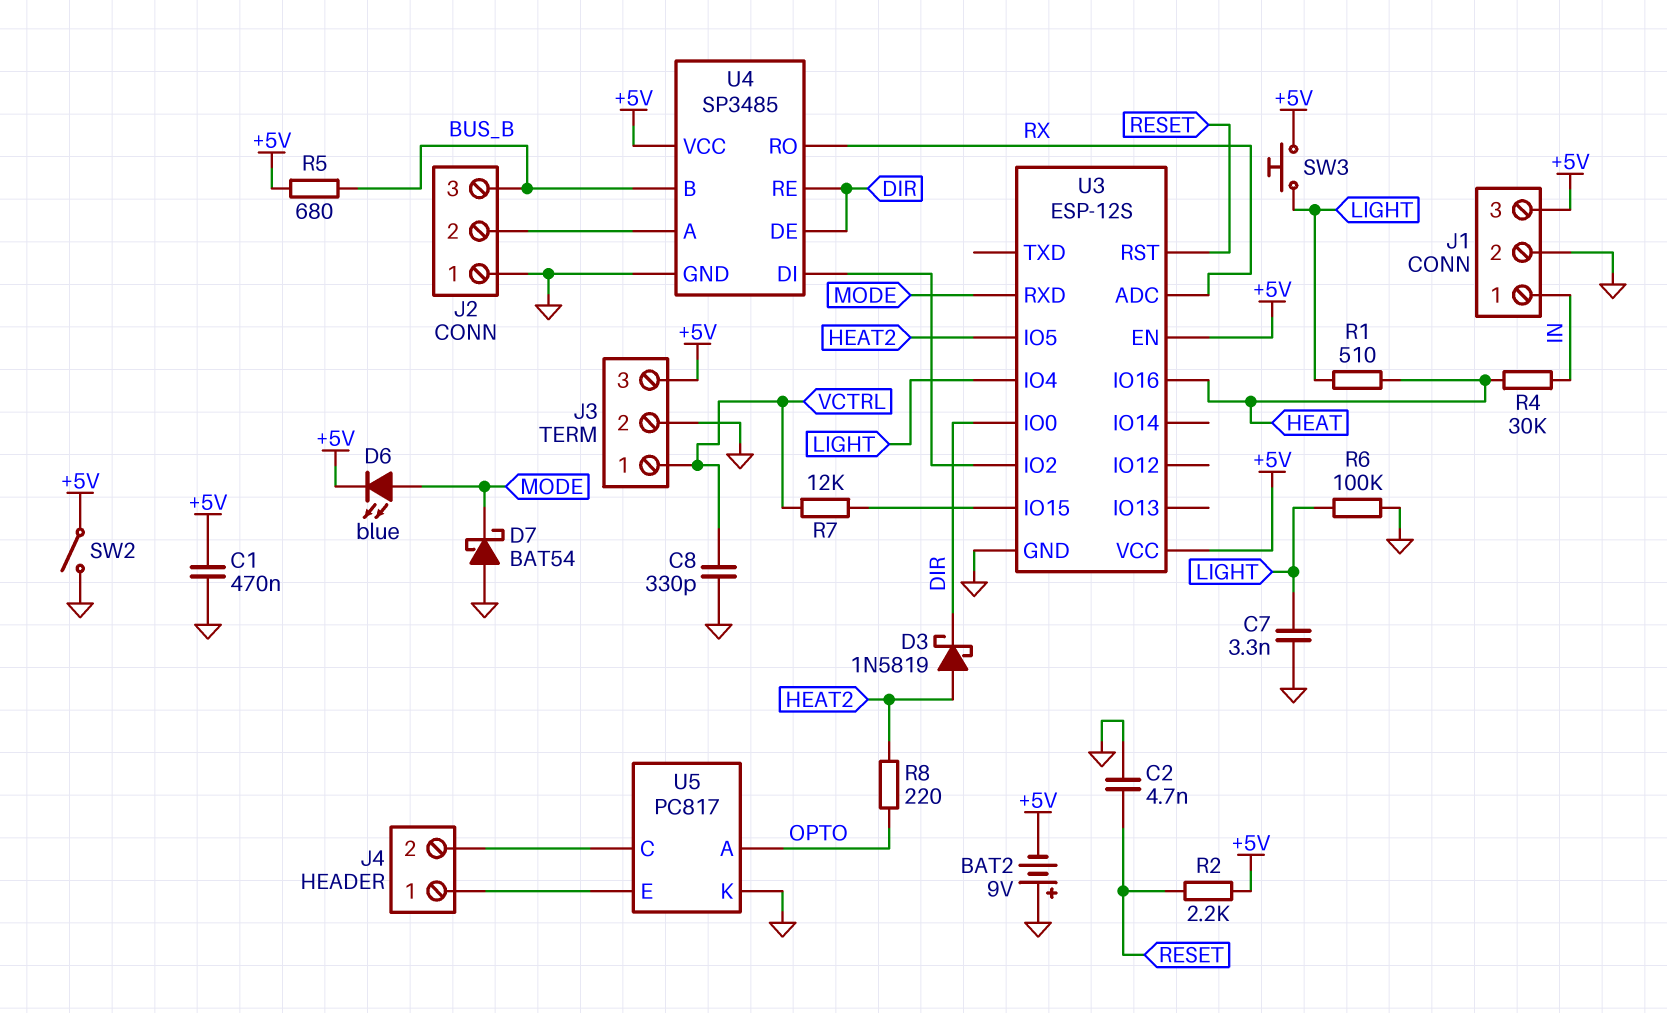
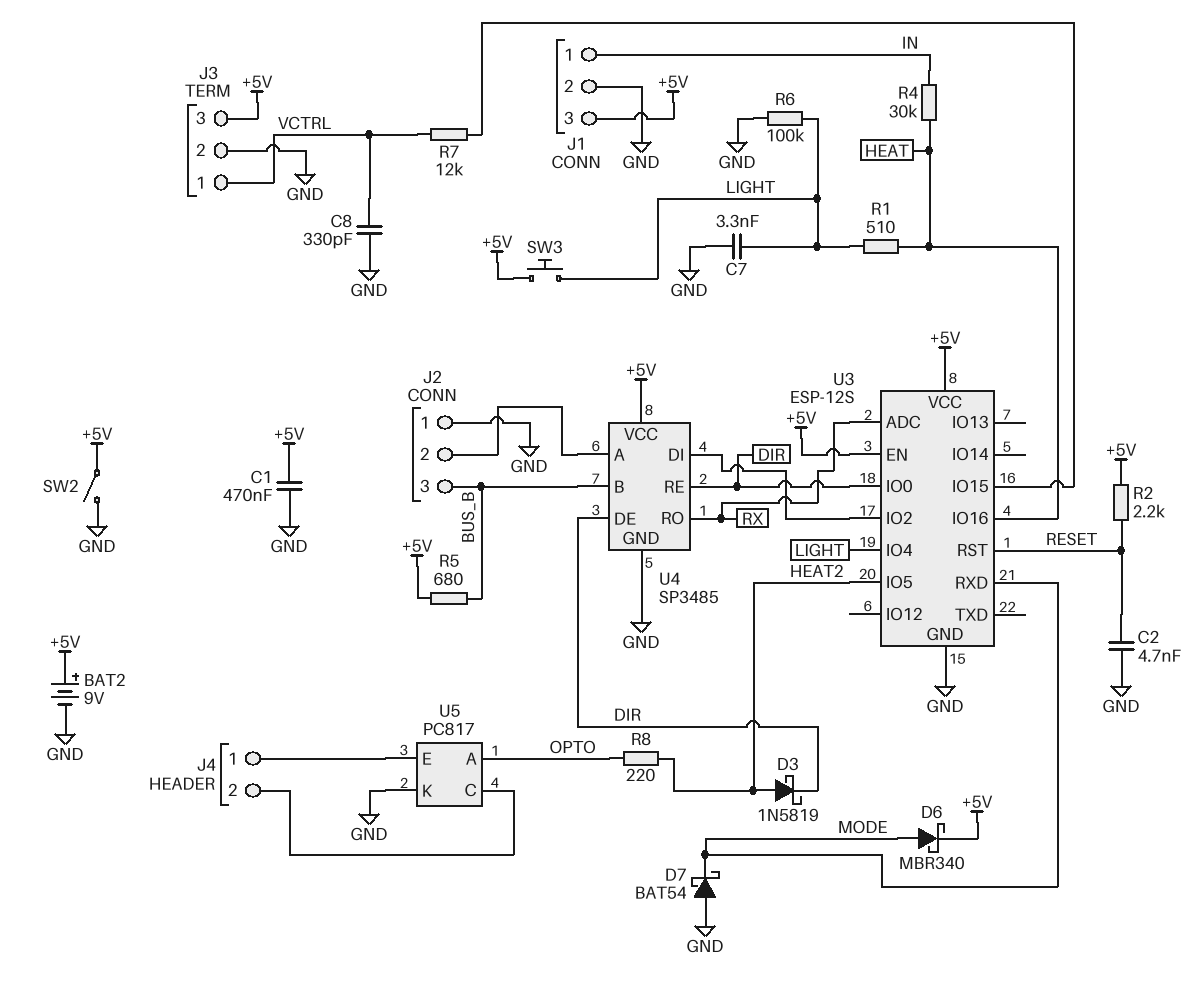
BAT2: 9V (plus GND, minus +5V) -> 9V (plus +5V, minus GND)
D6: LED blue (A MODE, K +5V) -> schottky MBR340 (A MODE, K +5V)

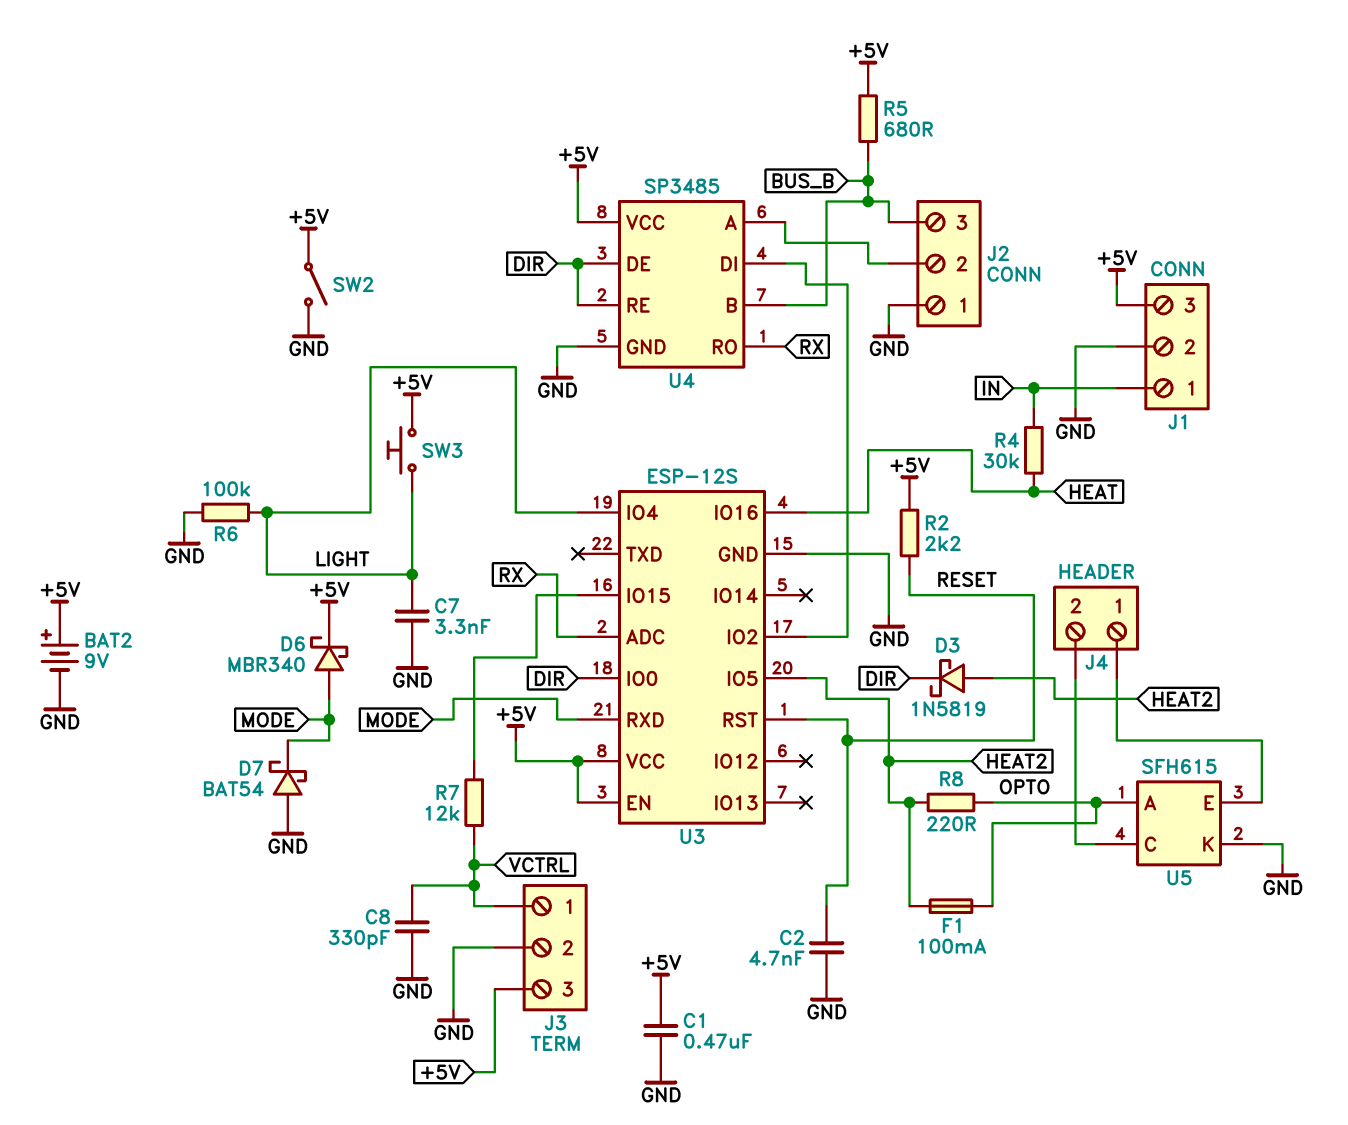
F1: none -> 100mA (HEAT2, OPTO)
R1: 510 (HEAT, LIGHT) -> none
U5: PC817 -> SFH615

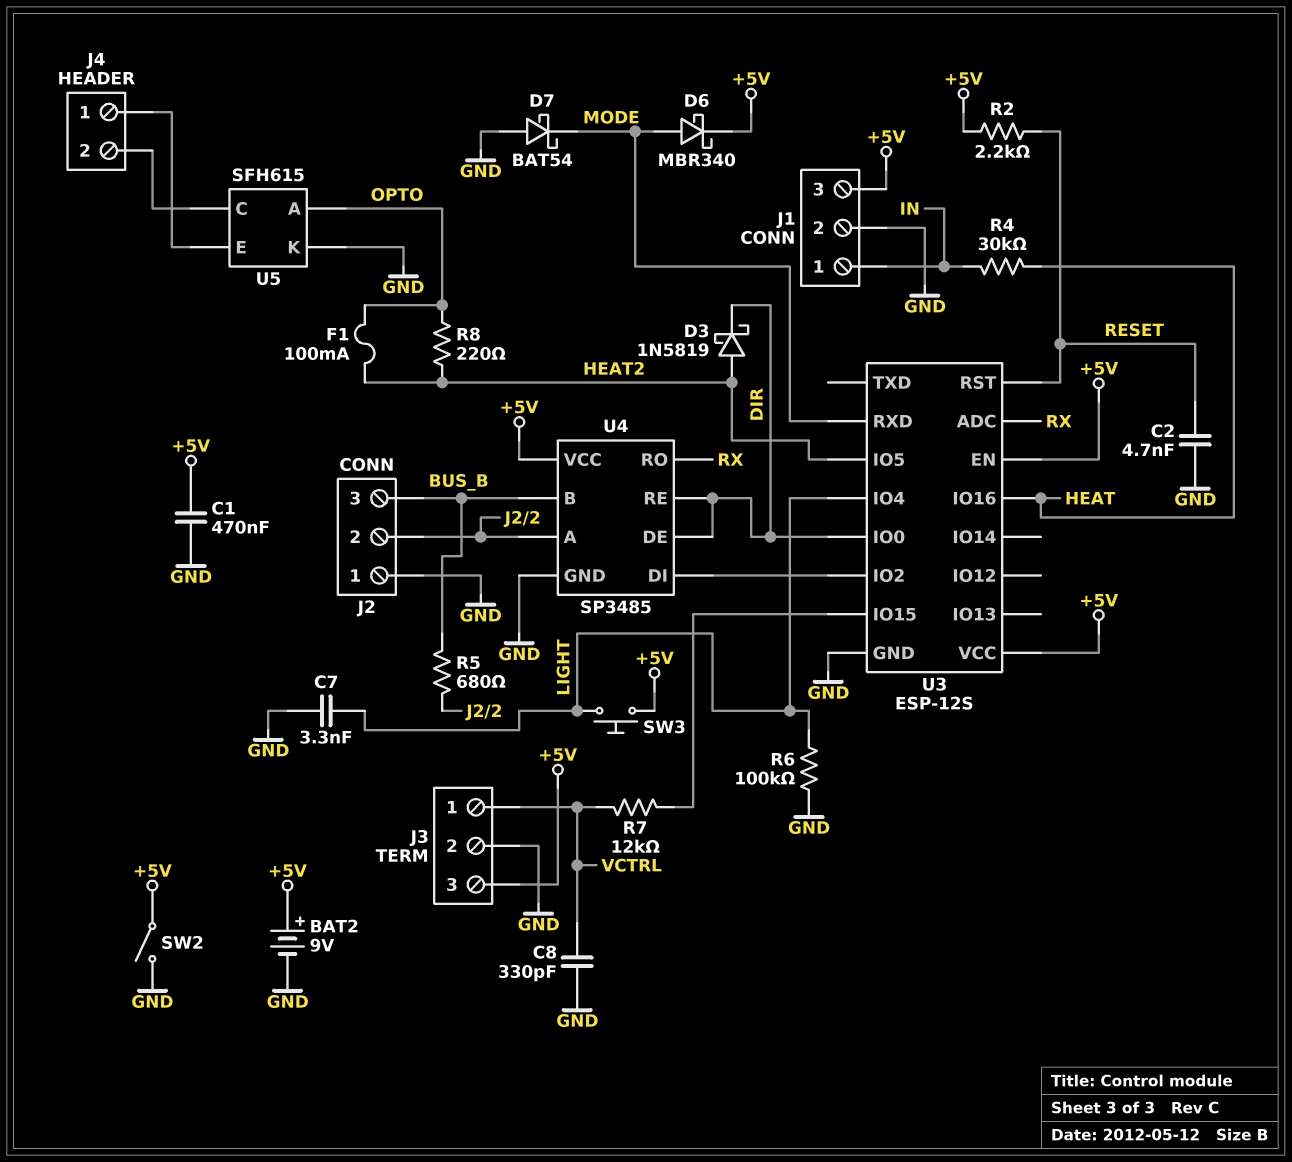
R5: 680 (+5V, BUS_B) -> 680 (BUS_B, J2/2)

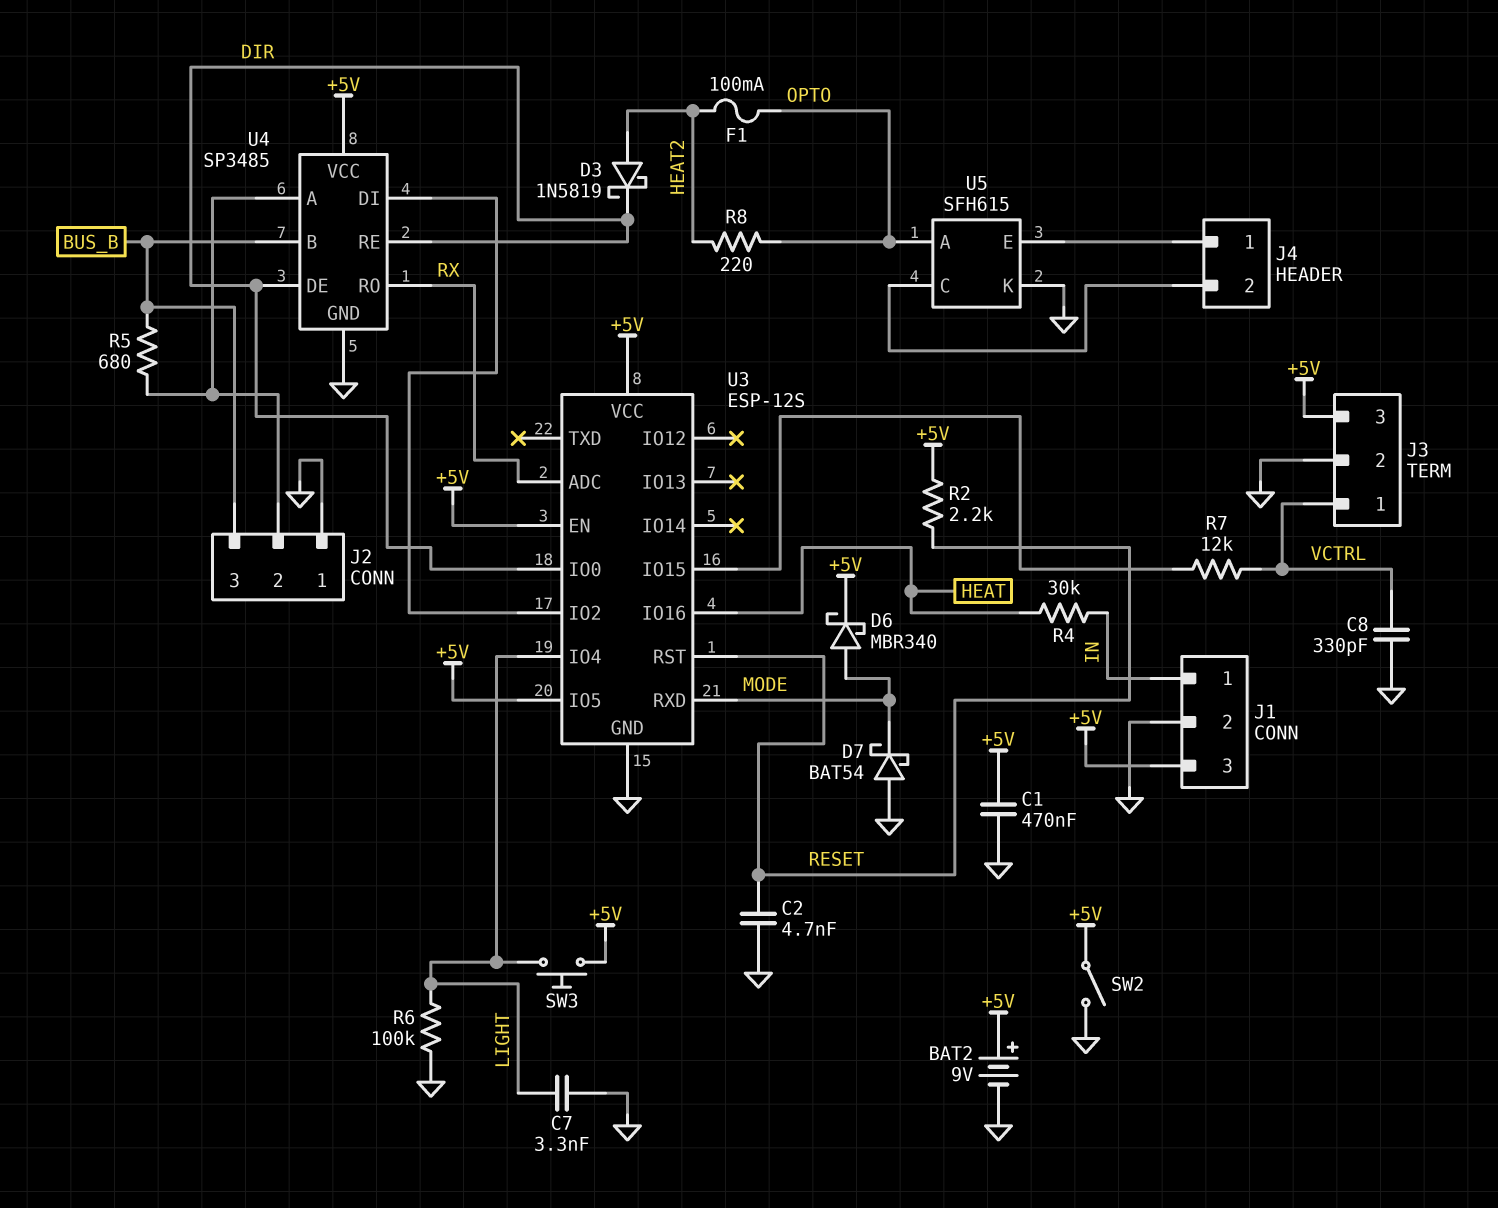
U3 pin IO5: HEAT2 -> +5V

